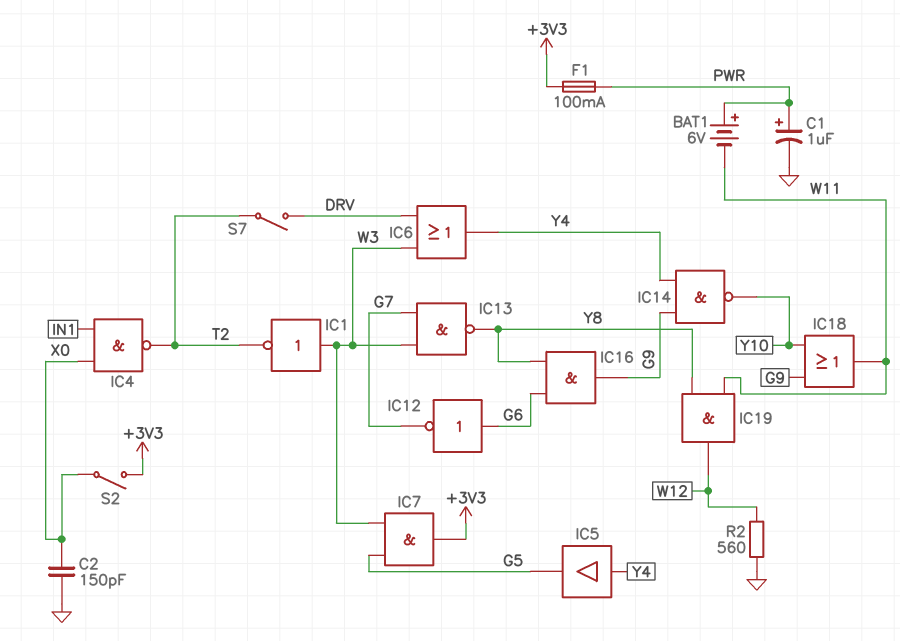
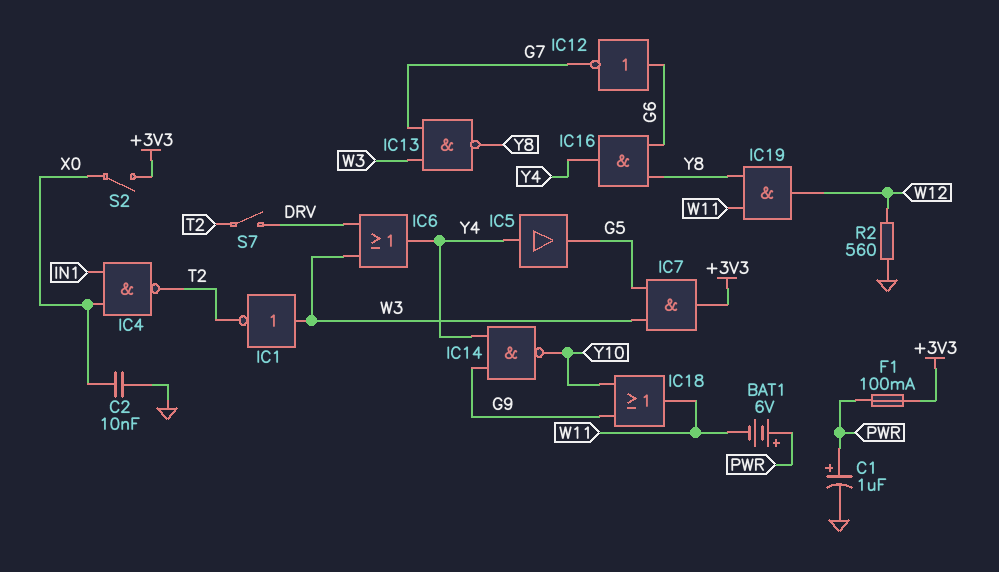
C2: 150pF (GND, X0) -> 10nF (GND, X0)
IC16: AND (in G6, in Y8, out G9) -> AND (in G6, in Y8, out Y4)

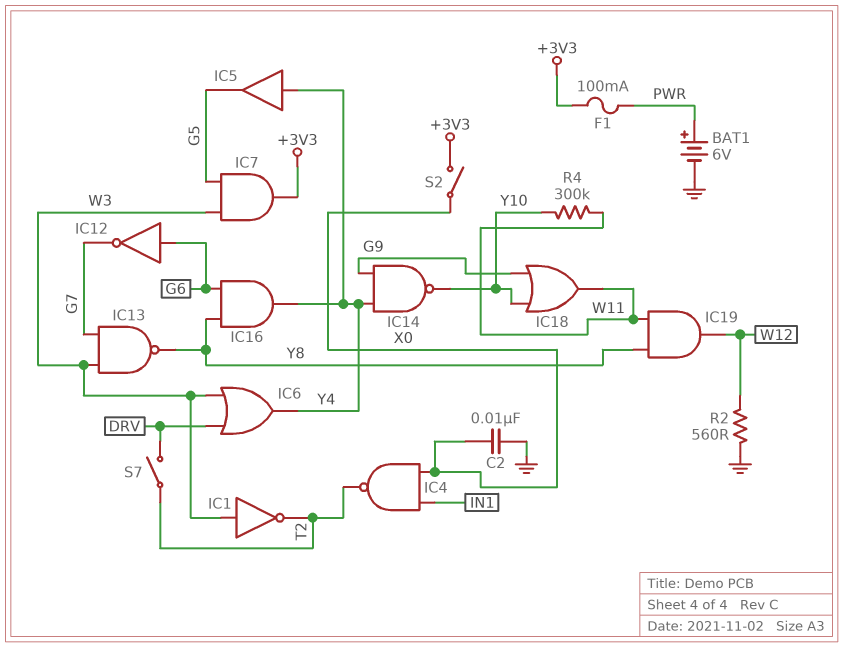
BAT1: 6V (plus PWR, minus W11) -> 6V (plus PWR, minus GND)
C1: 1uF (plus PWR, minus GND) -> none
R4: none -> 300k (W11, Y10)

